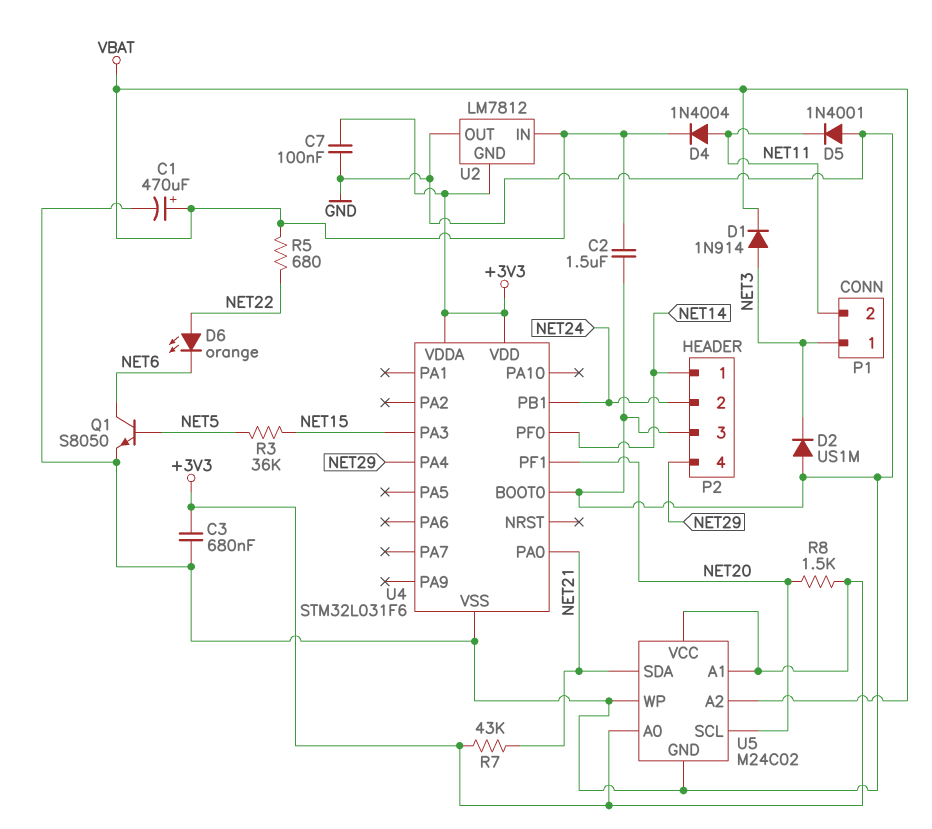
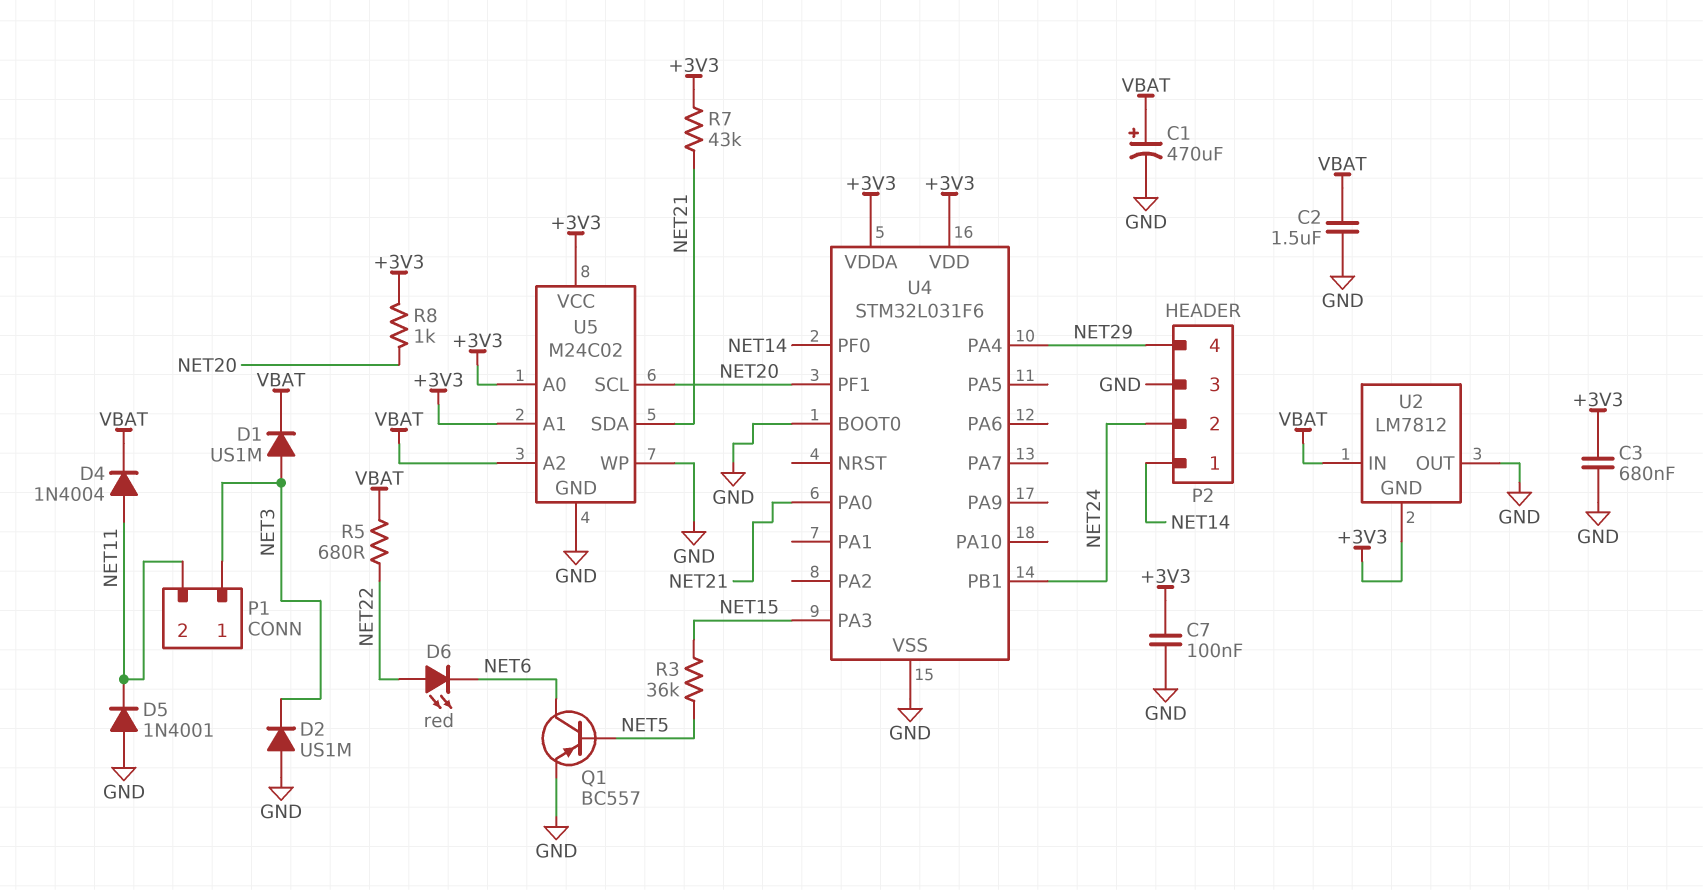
D1: diode 1N914 (A NET3, K VBAT) -> diode US1M (A NET3, K VBAT)
D6: LED orange (A NET22, K NET6) -> LED red (A NET22, K NET6)
Q1: NPN S8050 (B NET5, C NET6, E GND) -> PNP BC557 (B NET5, C NET6, E GND)
R8: 1.5k (+3V3, NET20) -> 1k (+3V3, NET20)

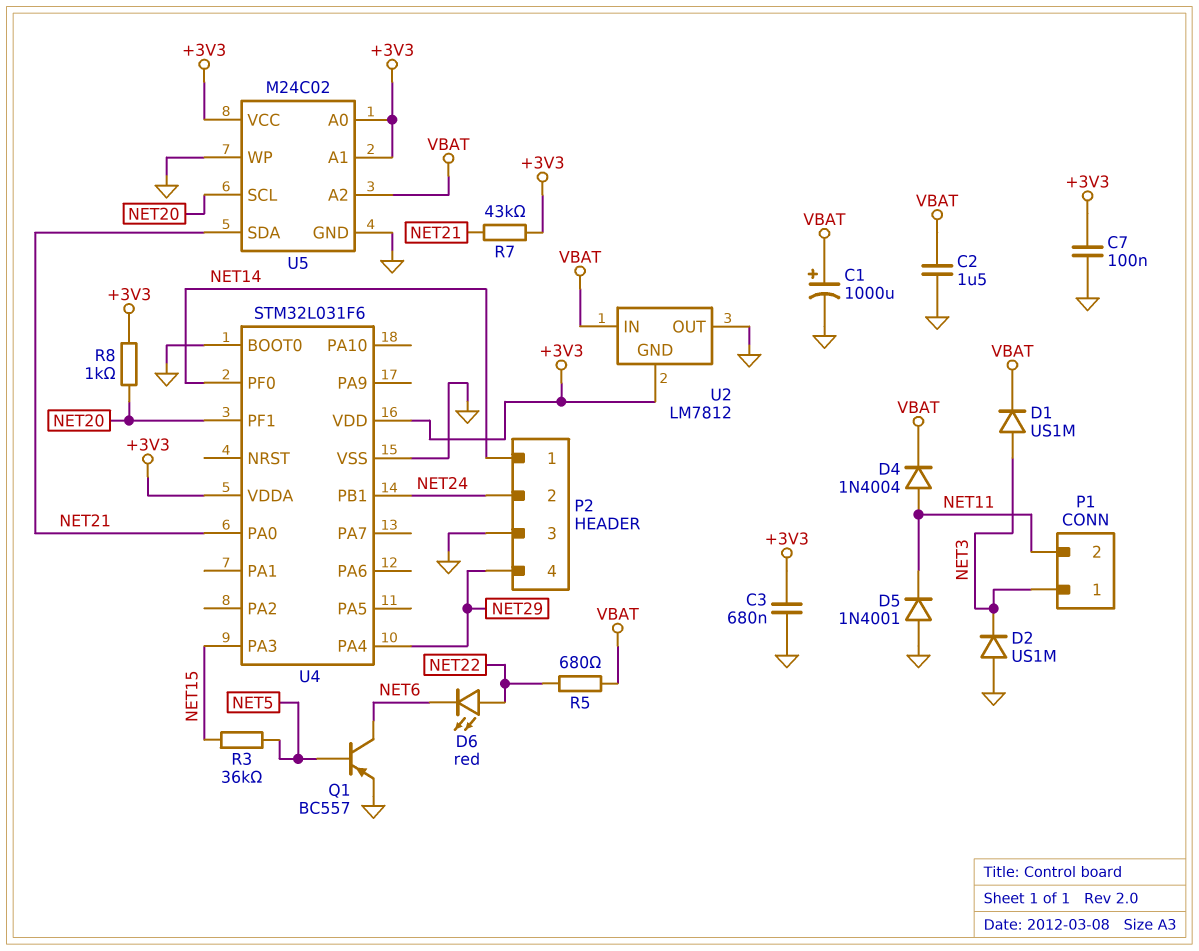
C1: 470uF (plus VBAT, minus GND) -> 1000uF (plus VBAT, minus GND)

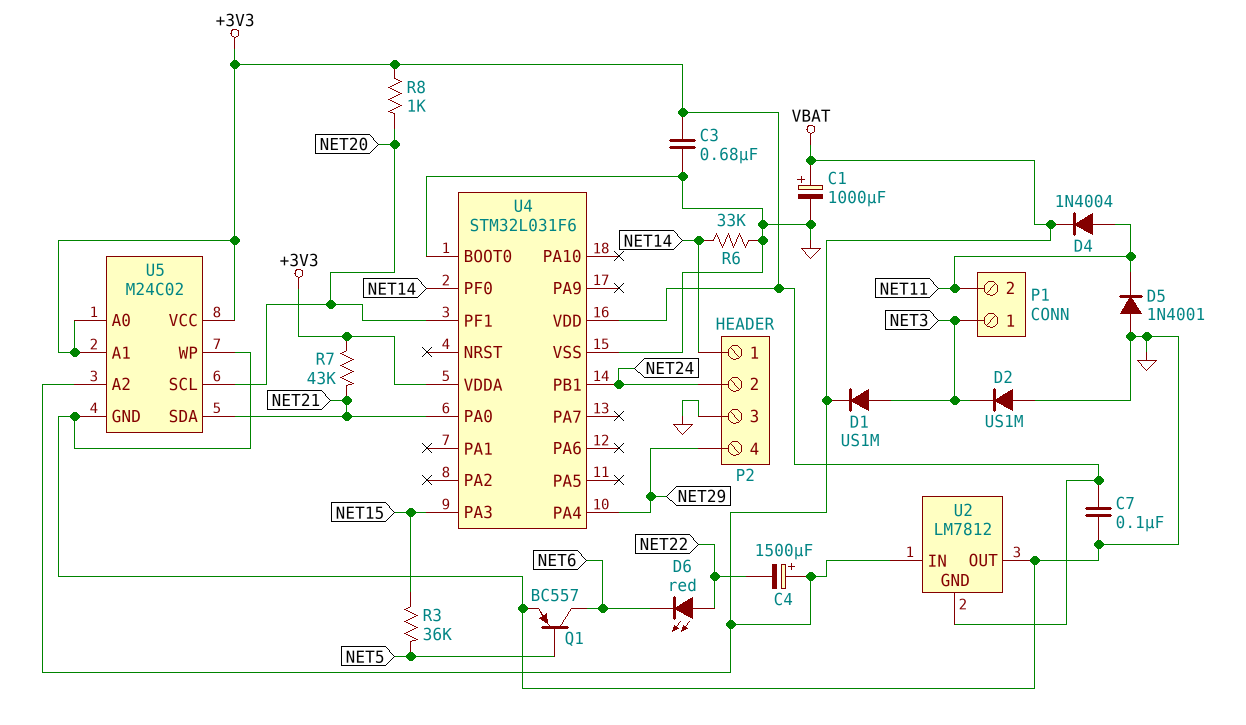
C2: 1.5uF (GND, VBAT) -> none
C4: none -> 1500uF (plus VBAT, minus NET22)
R5: 680 (NET22, VBAT) -> none
R6: none -> 33k (GND, NET14)

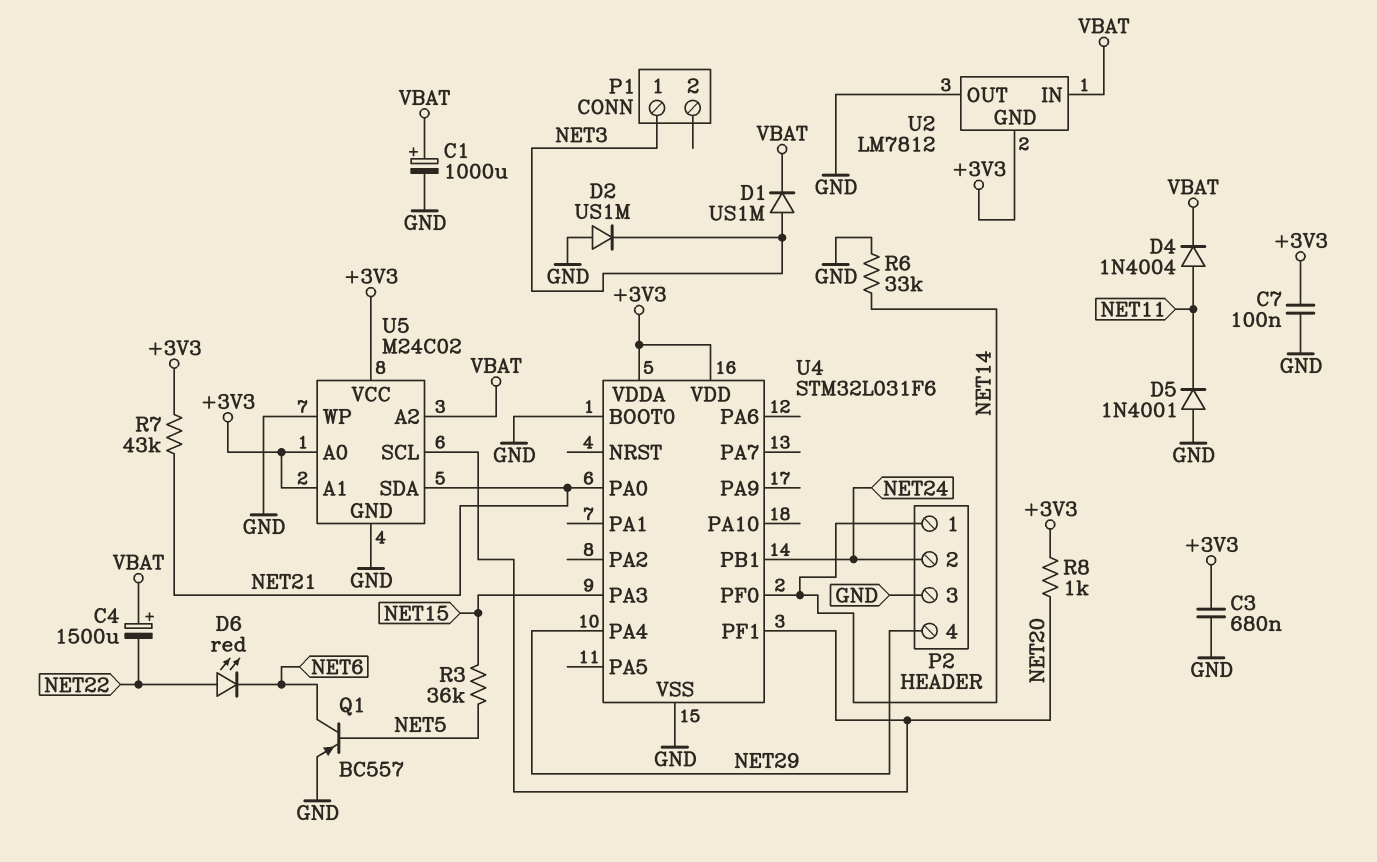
P1 pin 2: NET11 -> none

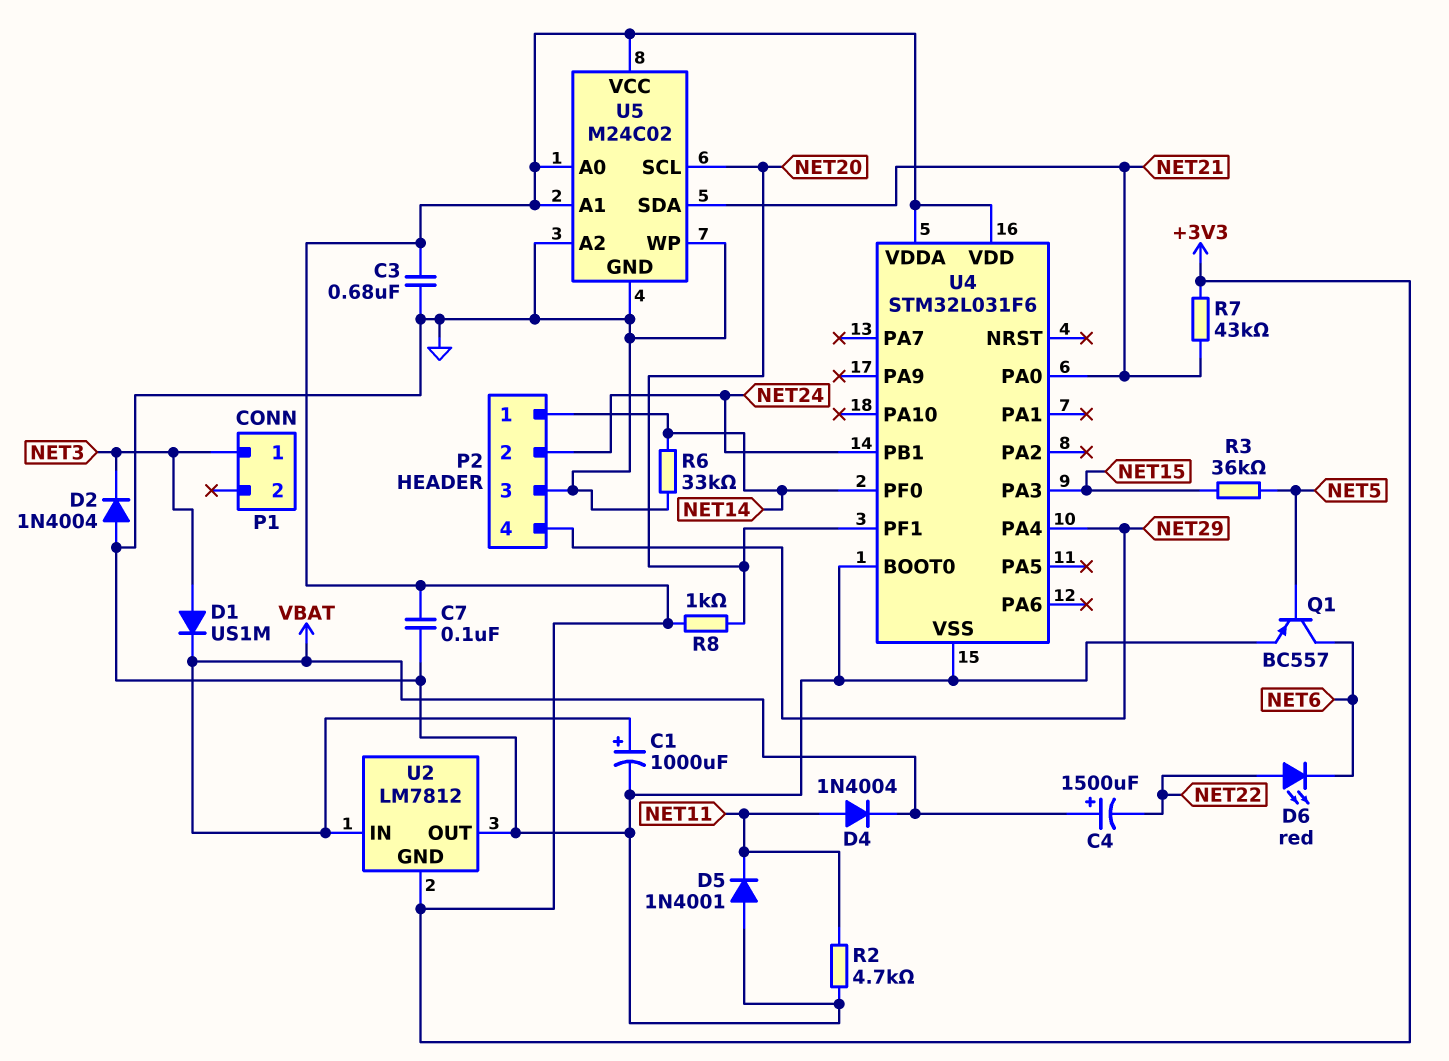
D2: diode US1M (A GND, K NET3) -> diode 1N4004 (A GND, K NET3)
R2: none -> 4.7k (GND, NET11)
U5 pin A2: VBAT -> GND

